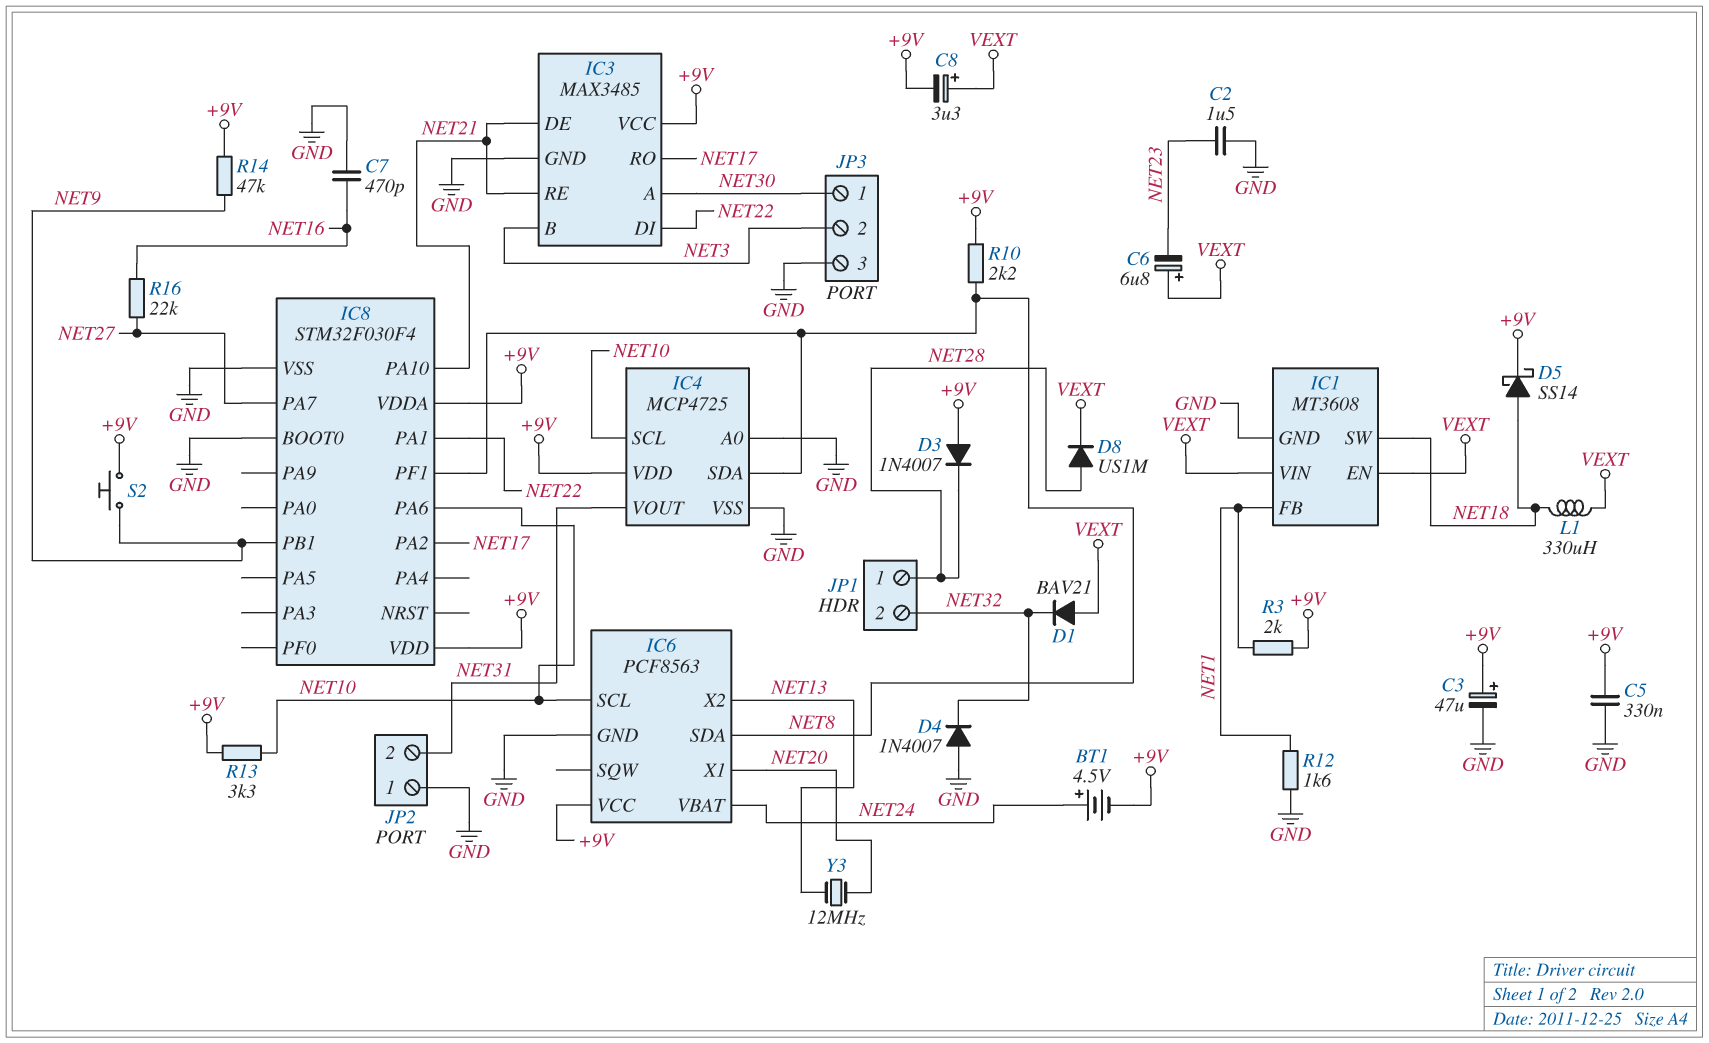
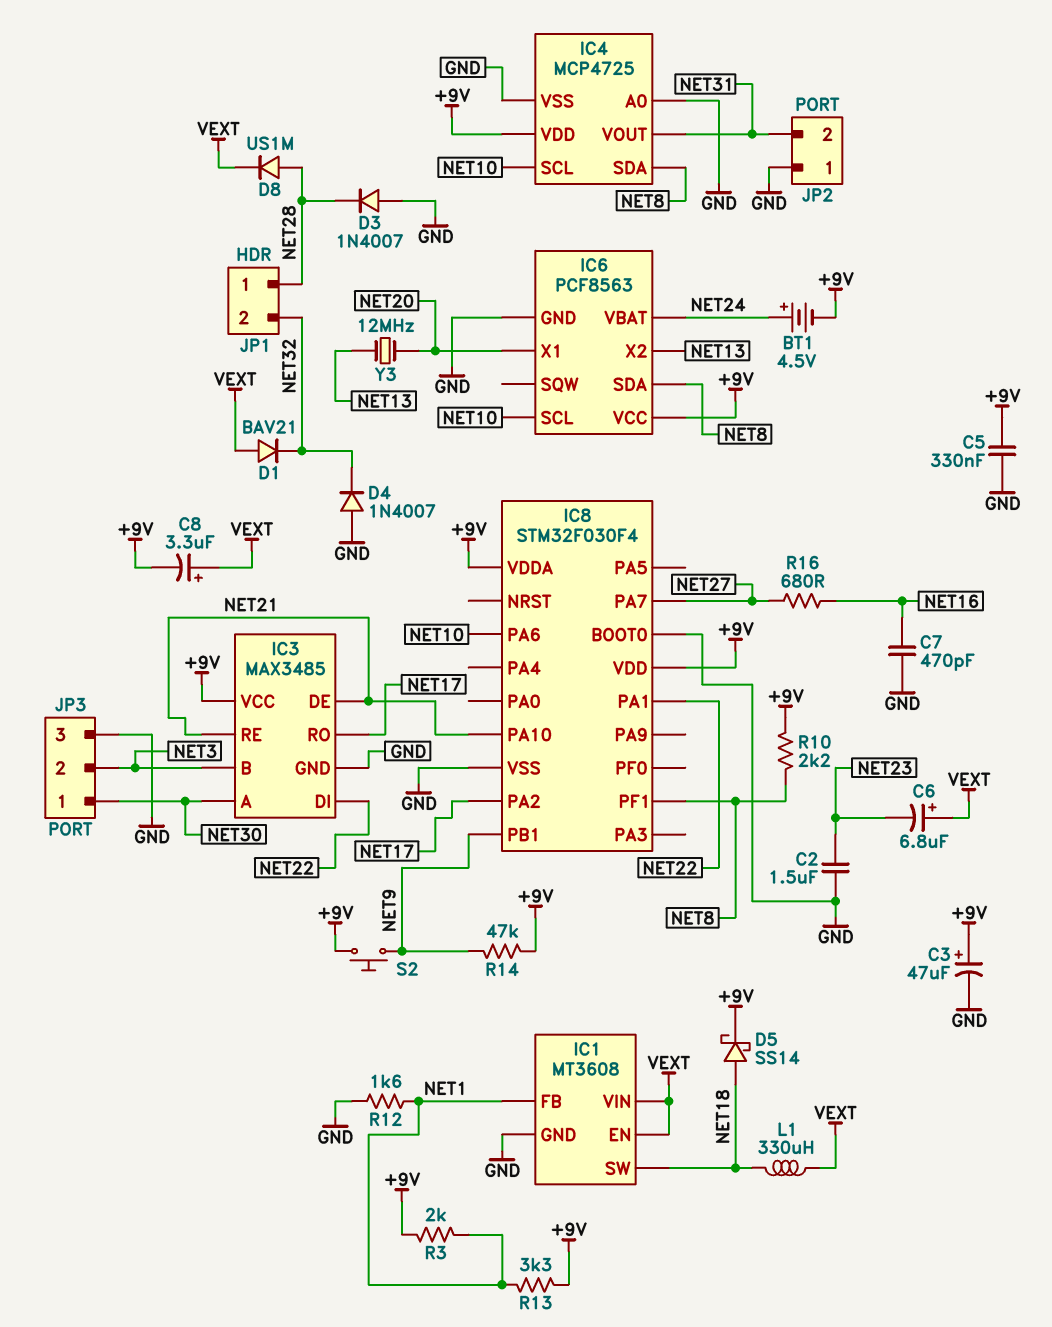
D3: diode 1N4007 (A +9V, K NET28) -> diode 1N4007 (A GND, K NET28)
R13: 3.3k (+9V, NET10) -> 3.3k (+9V, NET1)
R16: 22k (NET16, NET27) -> 680 (NET16, NET27)

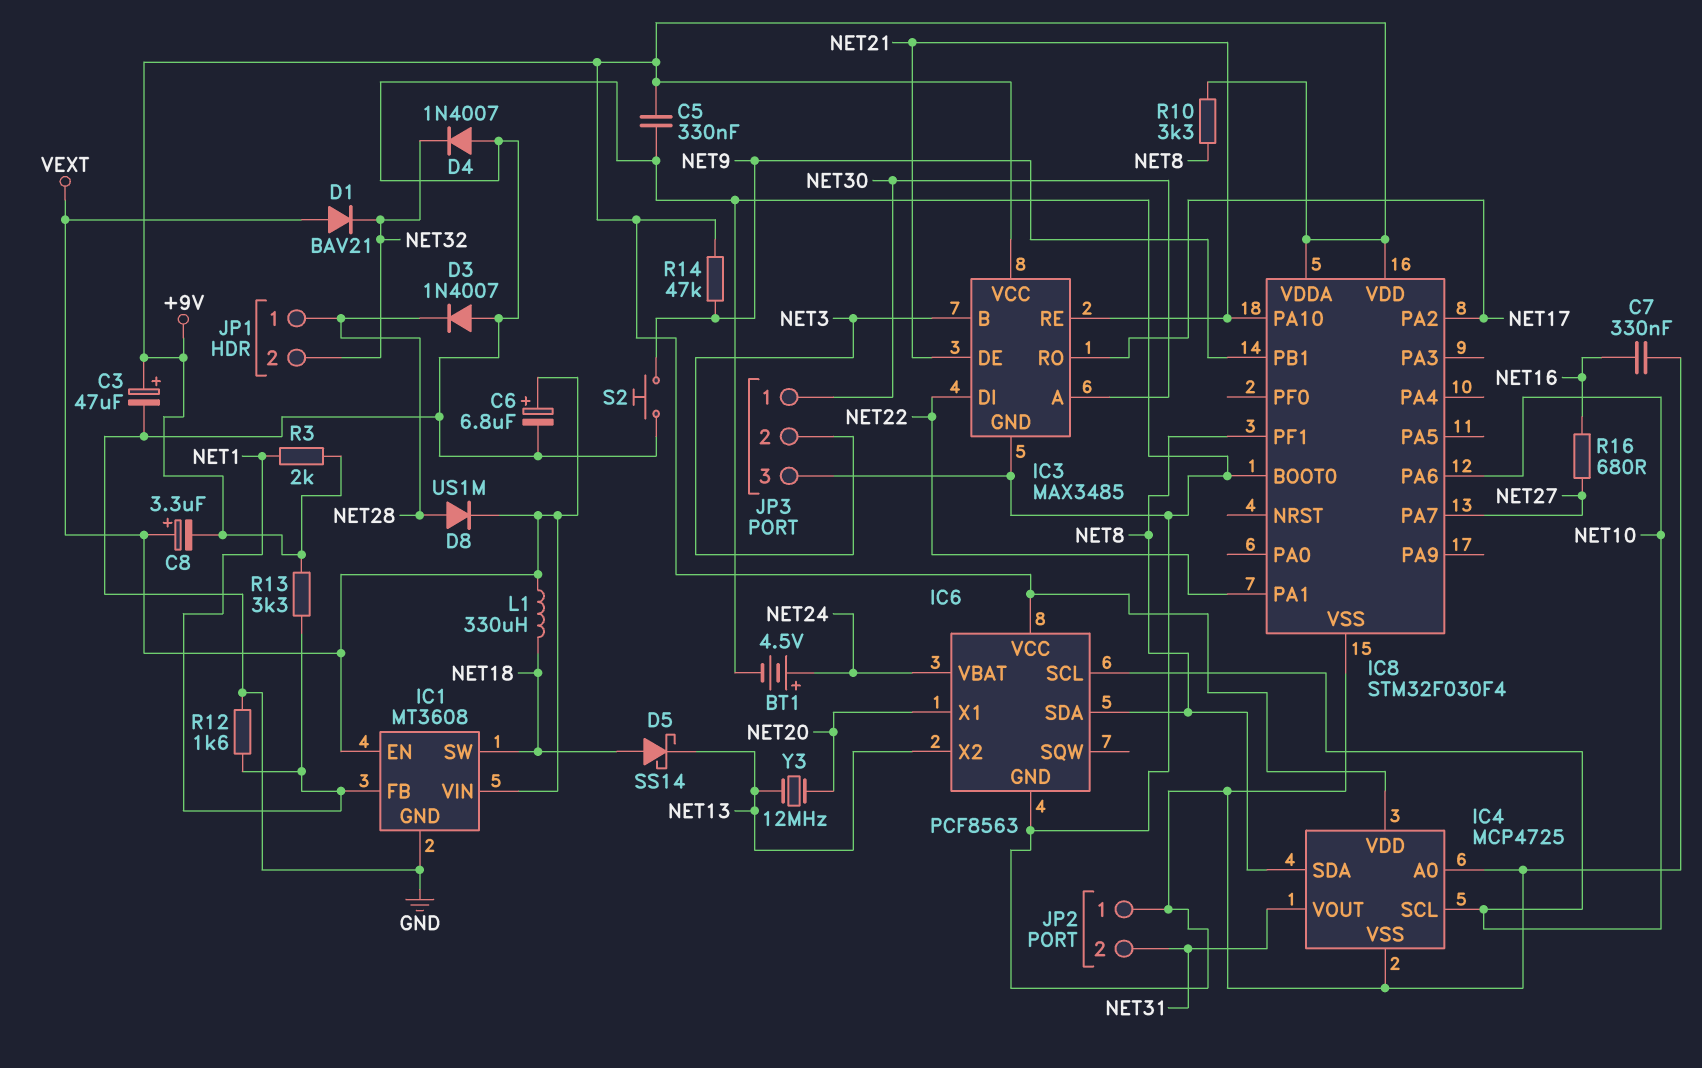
BT1: 4.5V (plus NET24, minus +9V) -> 4.5V (plus NET24, minus GND)
C2: 1.5uF (GND, NET23) -> none
C6: 6.8uF (plus VEXT, minus NET23) -> 6.8uF (plus VEXT, minus GND)
C7: 470pF (GND, NET16) -> 330nF (GND, NET16)
D5: schottky SS14 (A NET18, K +9V) -> schottky SS14 (A NET18, K NET13)
R10: 2.2k (+9V, NET8) -> 3.3k (+9V, NET8)
S2: button (+9V, NET9) -> button (GND, NET9)

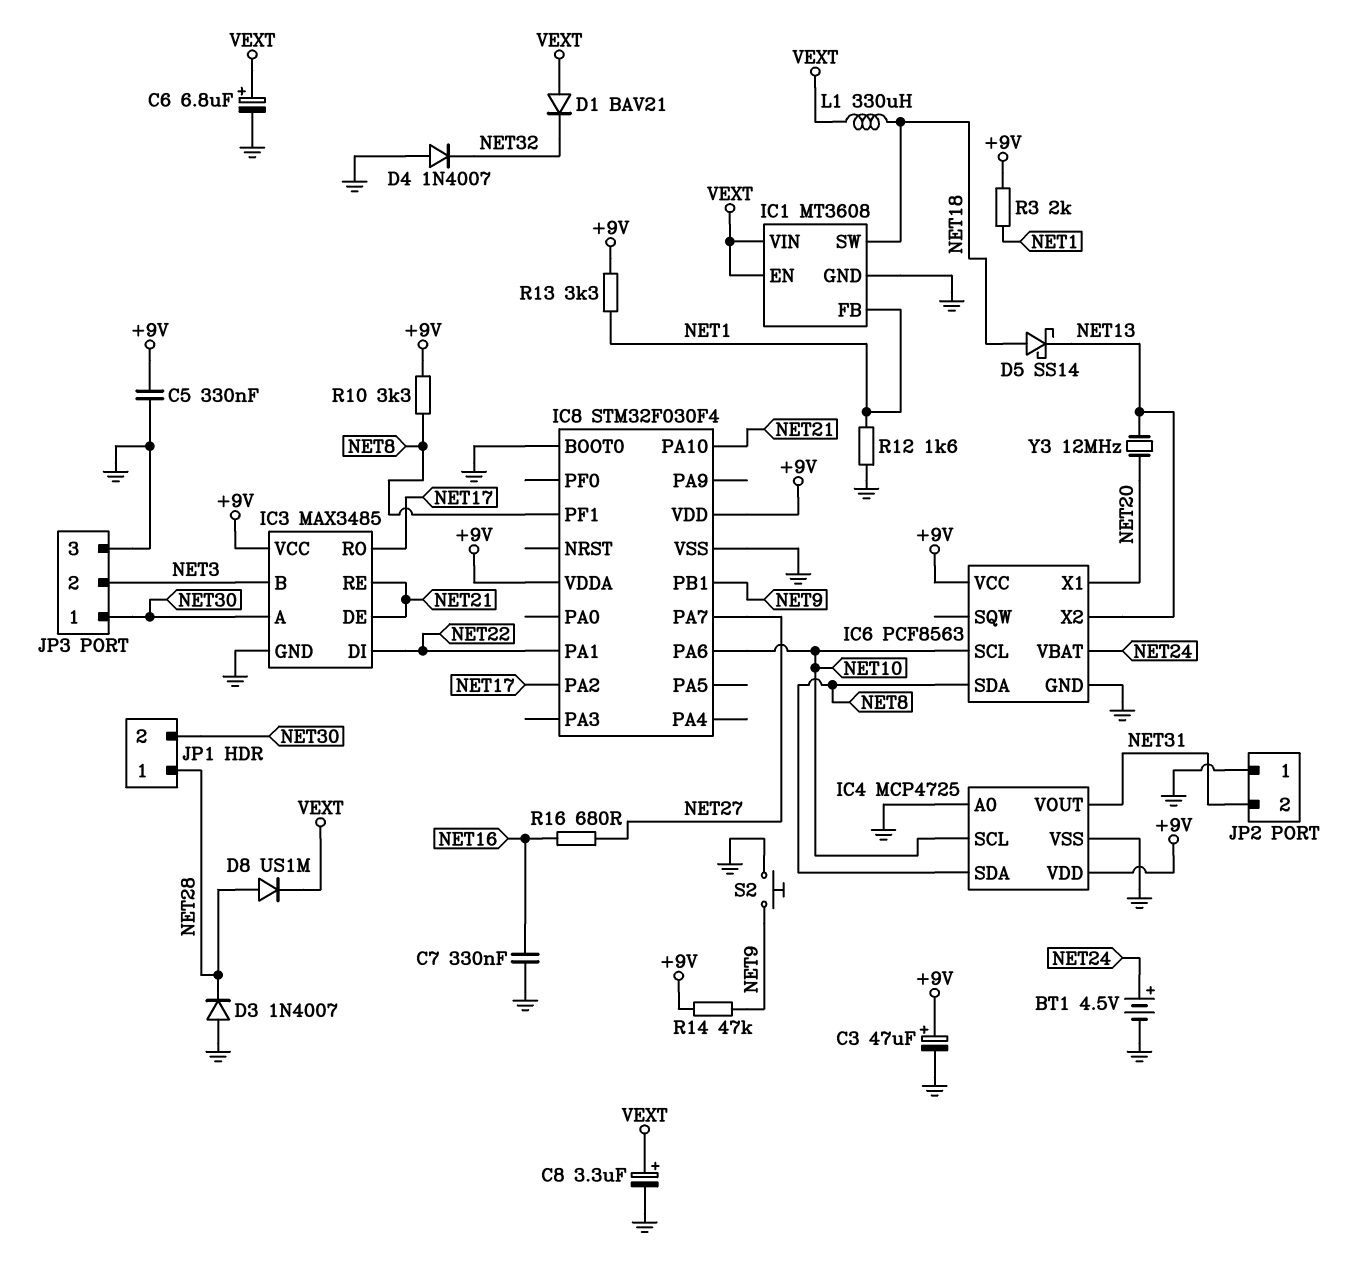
C8: 3.3uF (plus VEXT, minus +9V) -> 3.3uF (plus VEXT, minus GND)
JP1 pin 2: NET32 -> NET30

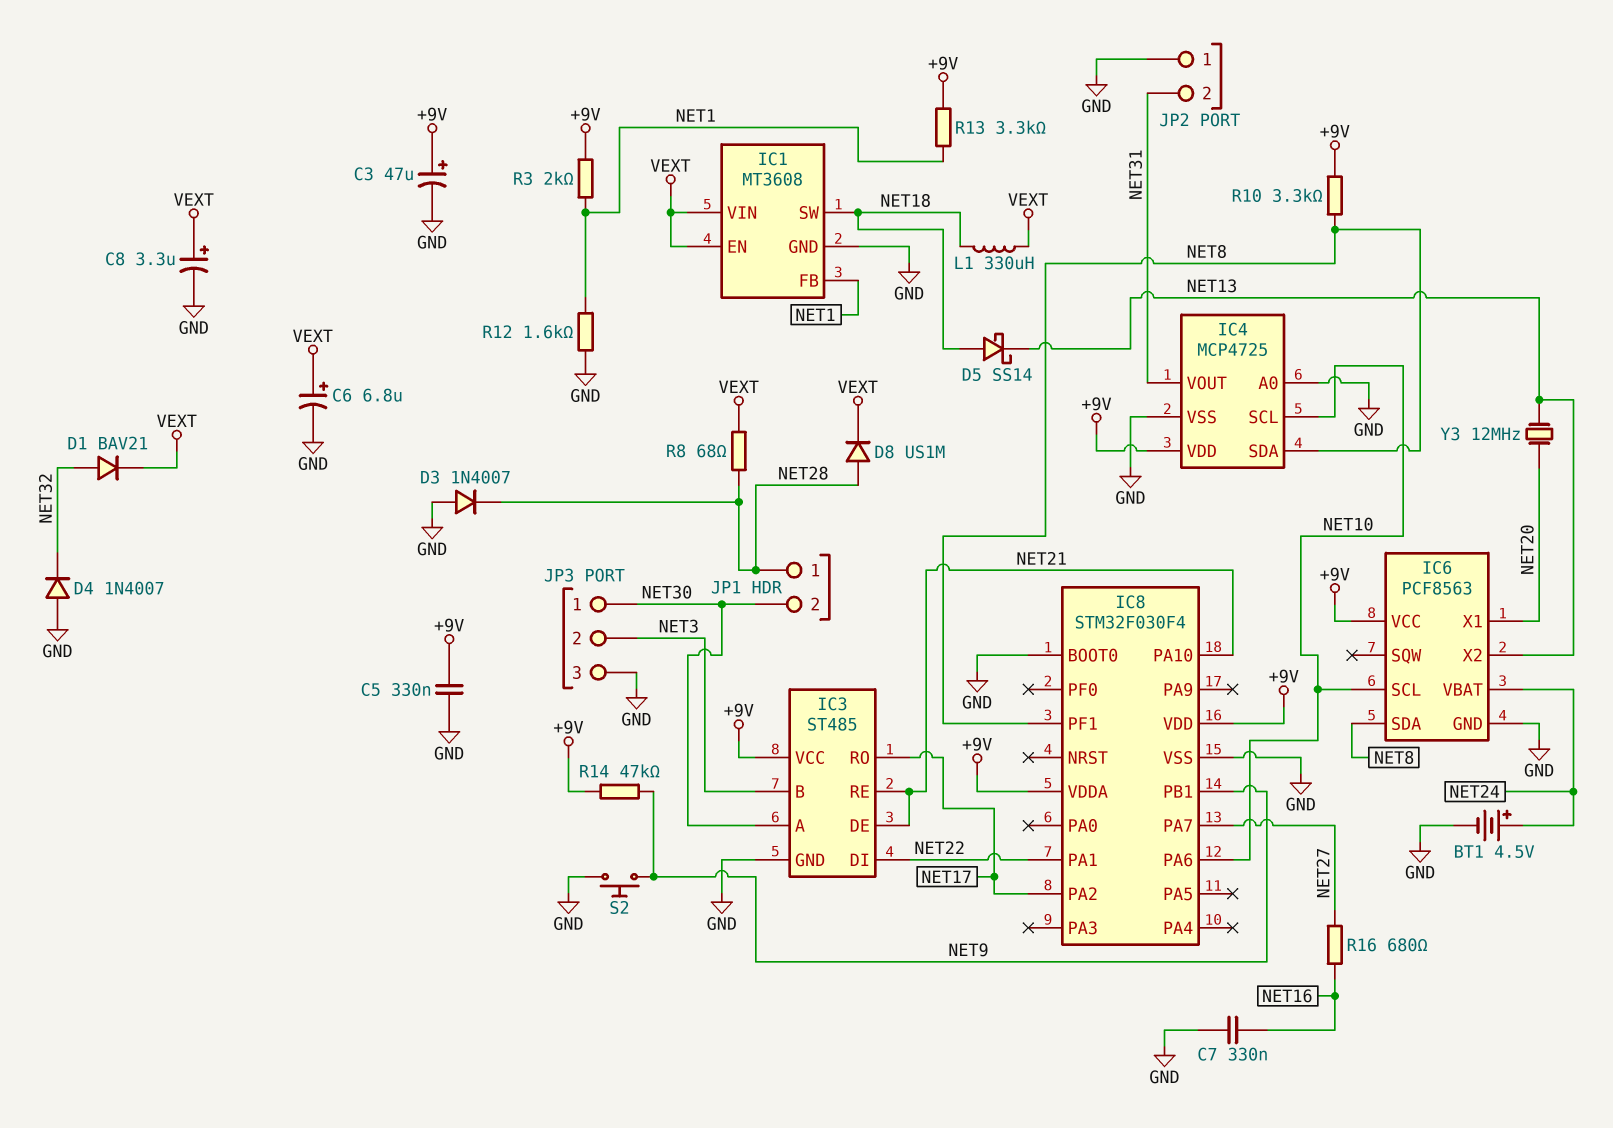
D1: diode BAV21 (A VEXT, K NET32) -> diode BAV21 (A NET32, K VEXT)
IC3: MAX3485 -> ST485
R8: none -> 68 (NET28, VEXT)

